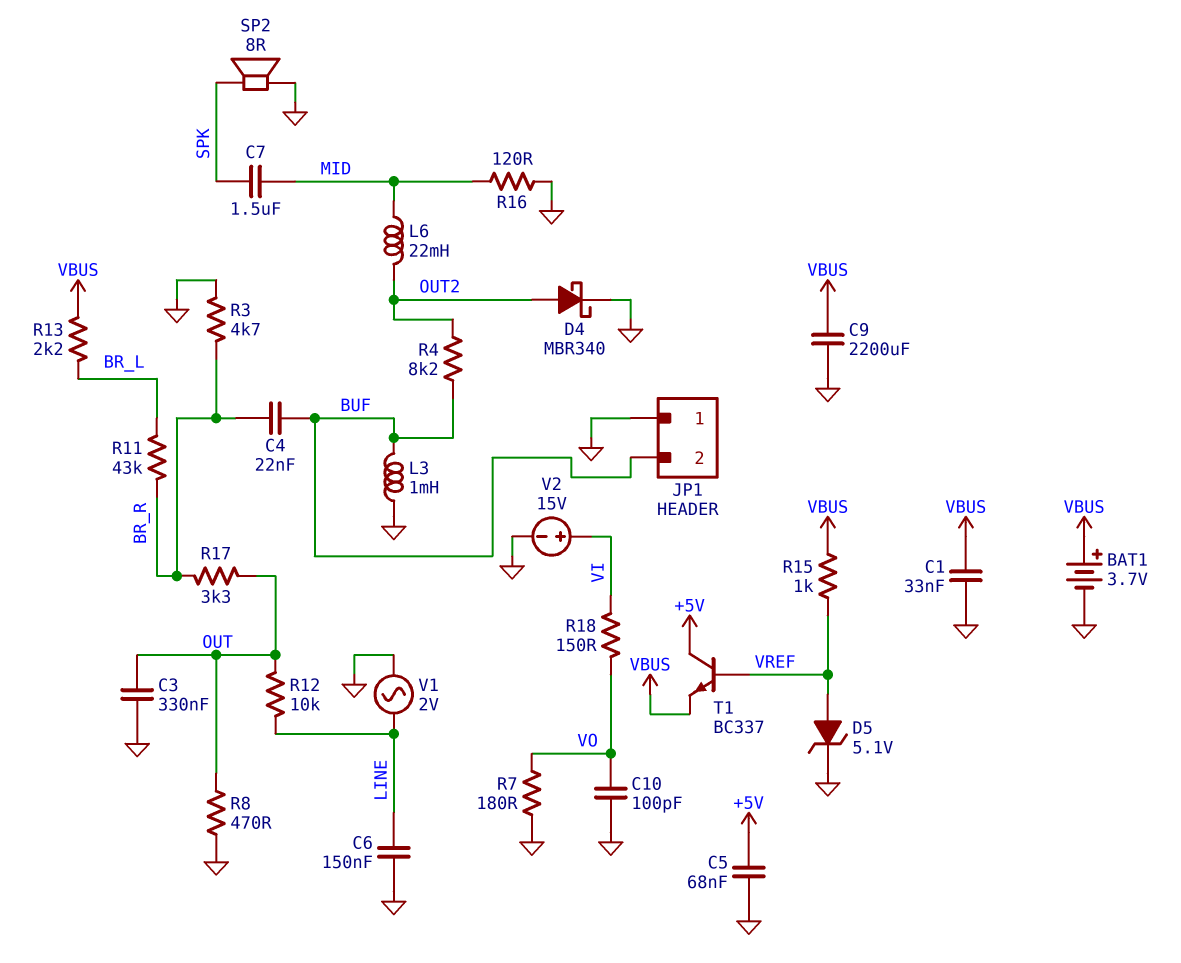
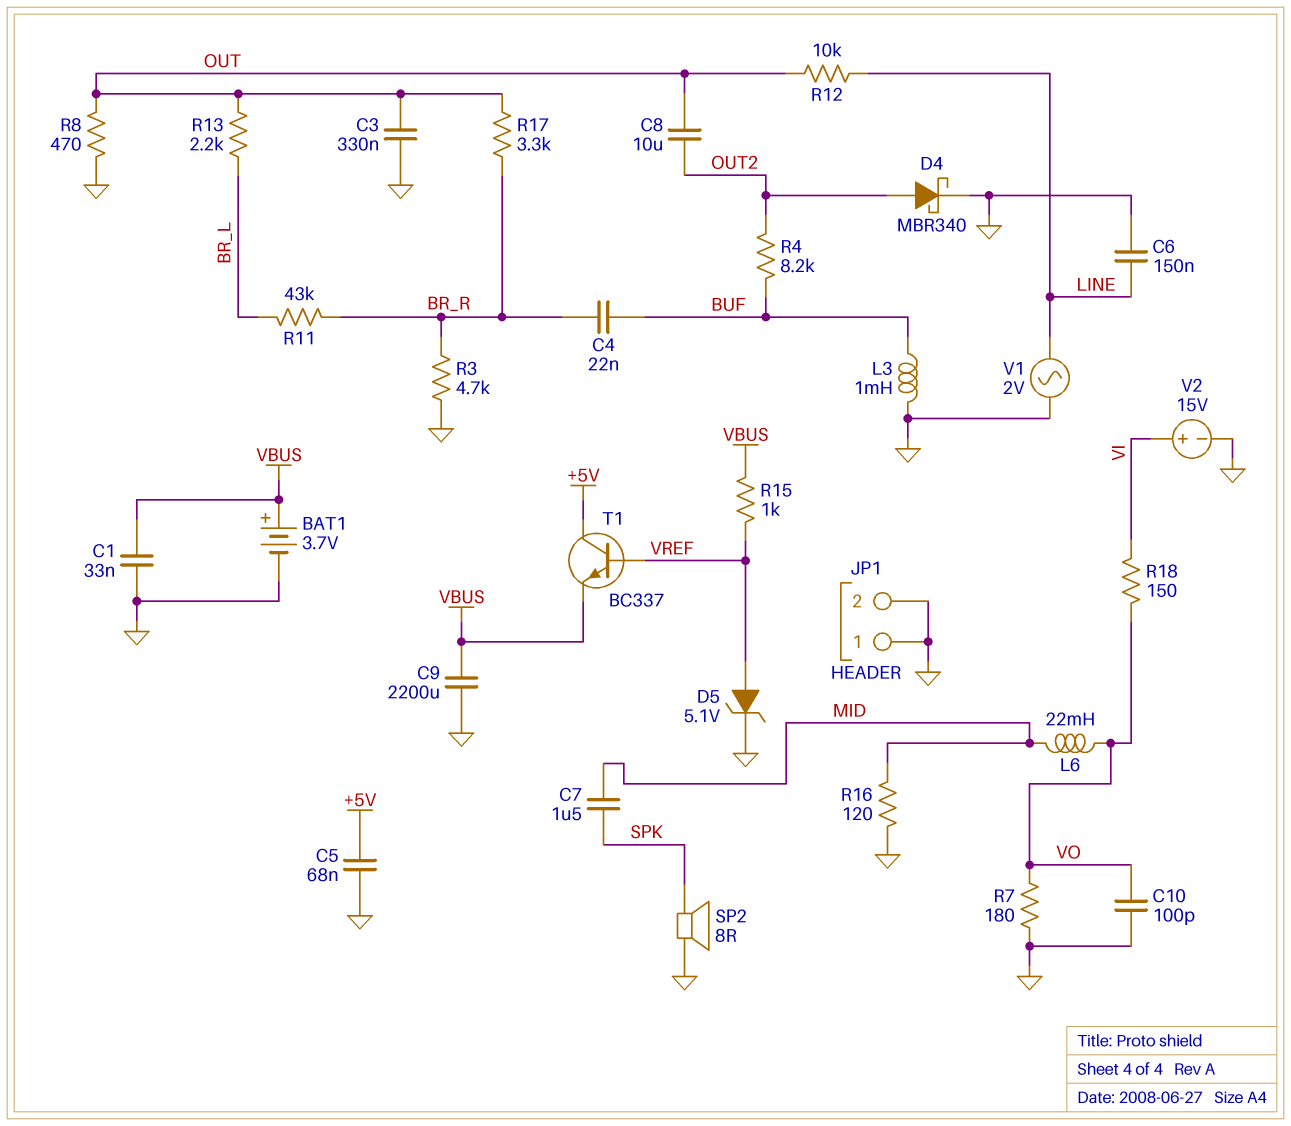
C8: none -> 10uF (OUT, OUT2)
JP1 pin 2: BUF -> GND
L6: 22mH (MID, OUT2) -> 22mH (MID, VO)
R13: 2.2k (BR_L, VBUS) -> 2.2k (BR_L, OUT)

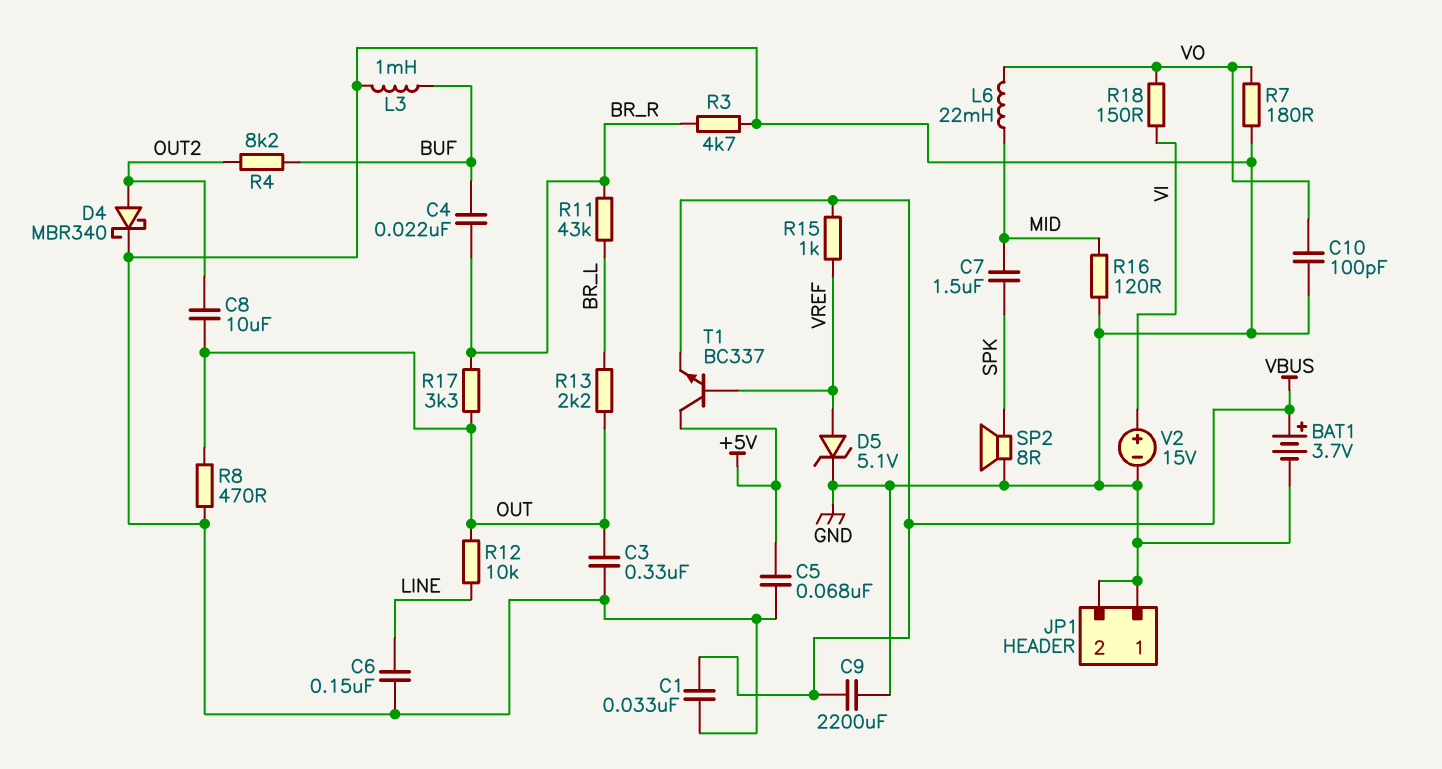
V1: AC 2V (GND, LINE) -> none

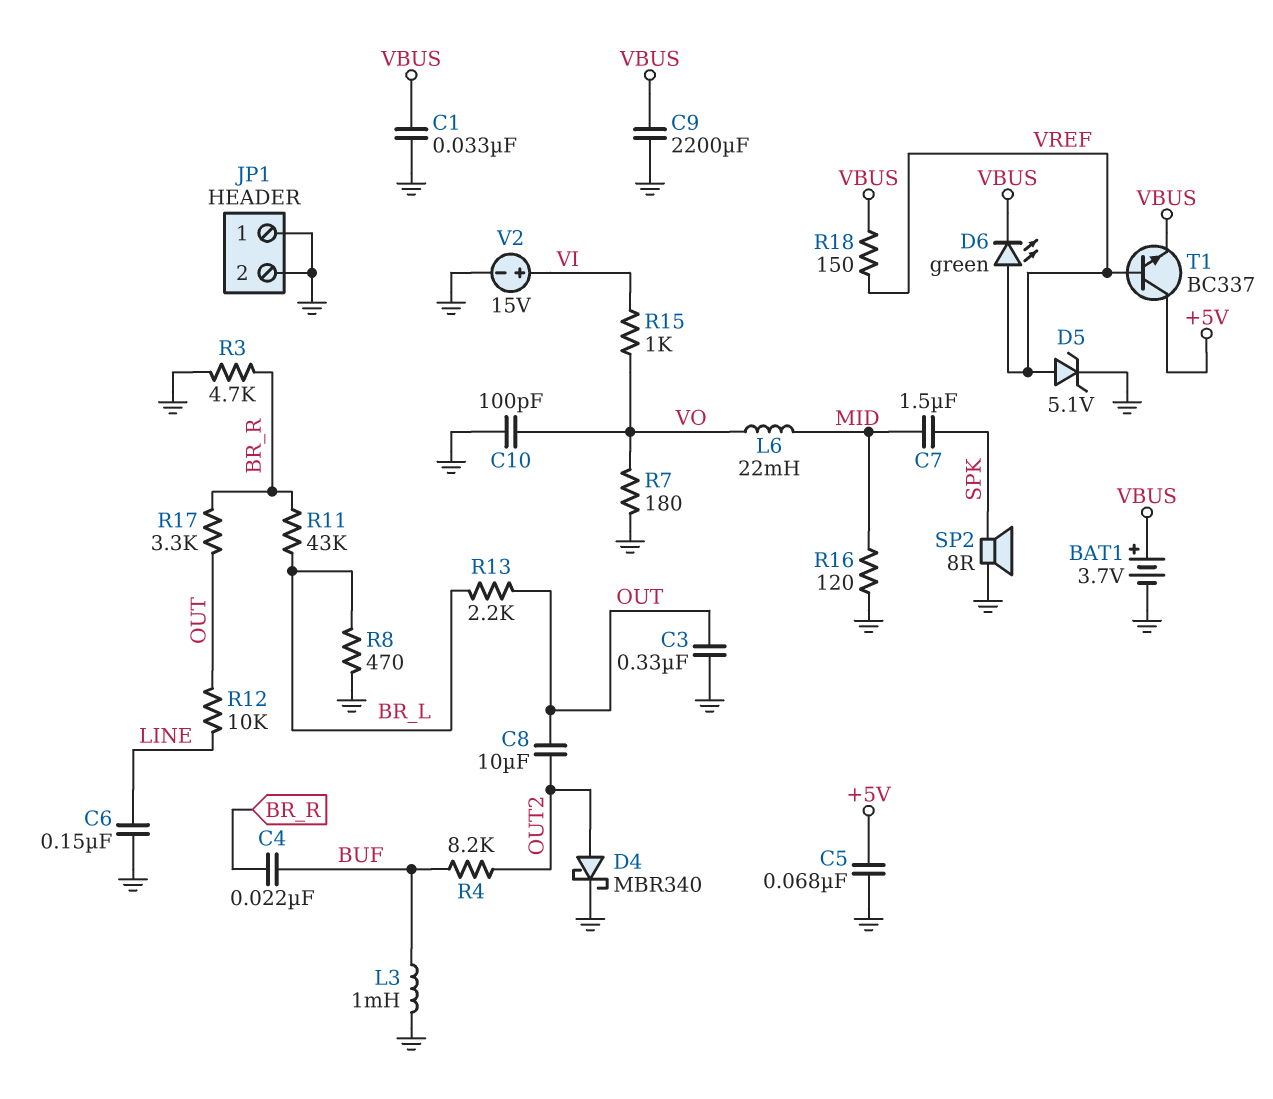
D6: none -> LED green (A VREF, K VBUS)
R8: 470 (GND, OUT) -> 470 (BR_L, GND)
R15: 1k (VBUS, VREF) -> 1k (VI, VO)
R18: 150 (VI, VO) -> 150 (VBUS, VREF)

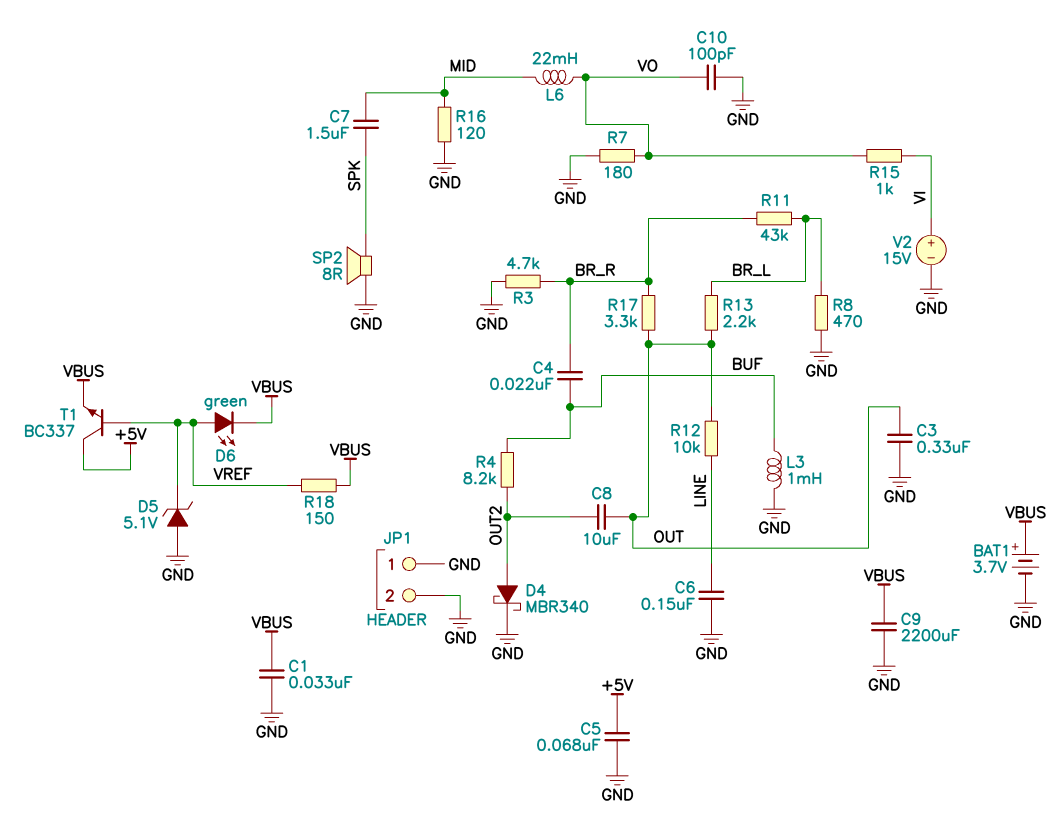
D5: zener 5.1V (A VREF, K GND) -> zener 5.1V (A GND, K VREF)

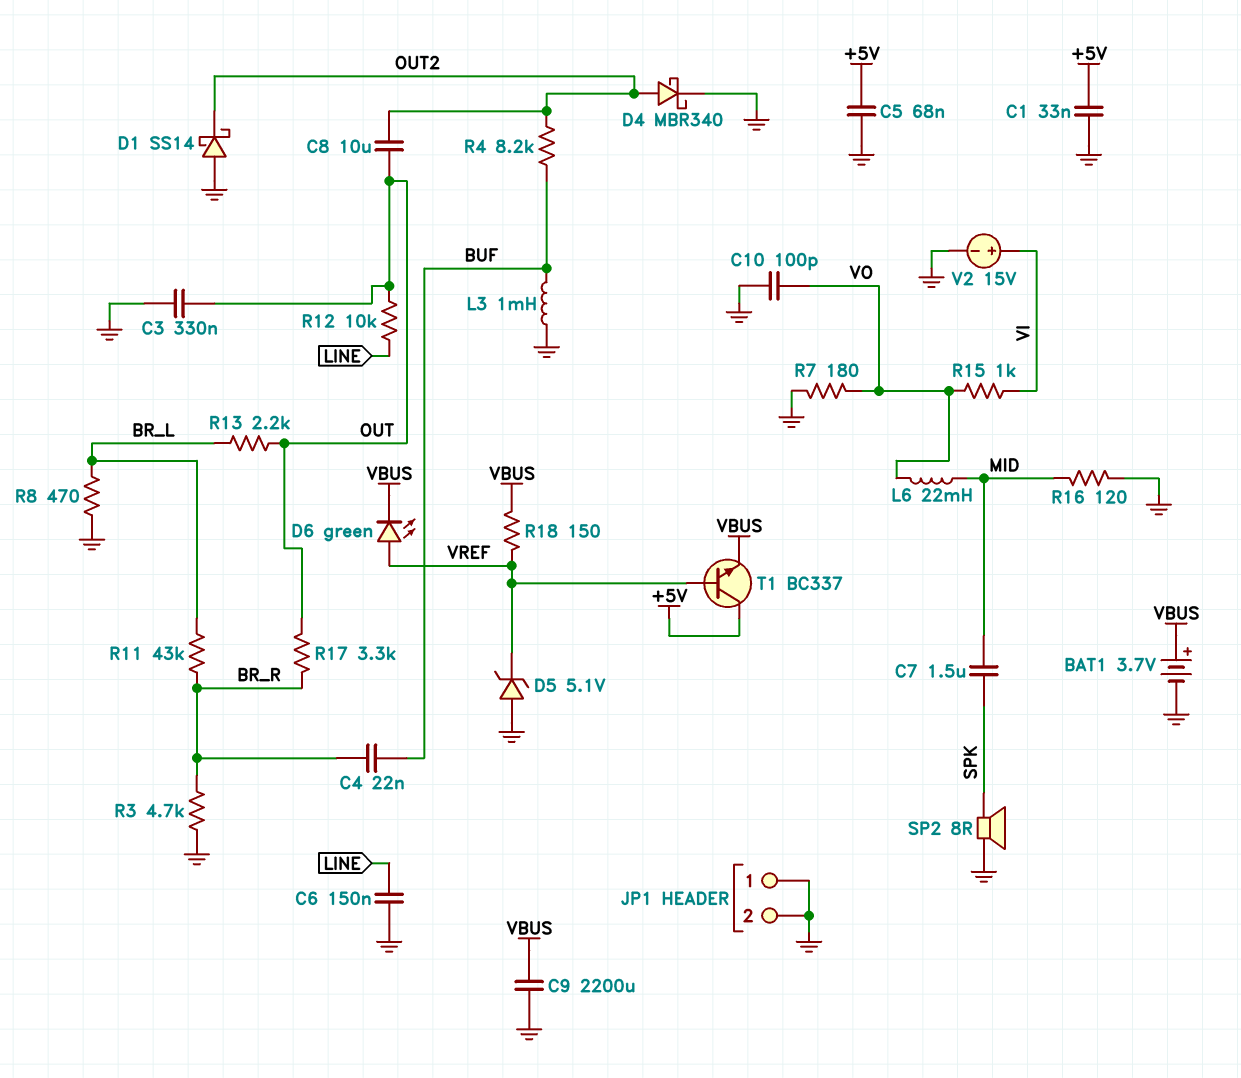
C1: 33nF (GND, VBUS) -> 33nF (+5V, GND)
D1: none -> schottky SS14 (A GND, K OUT2)

